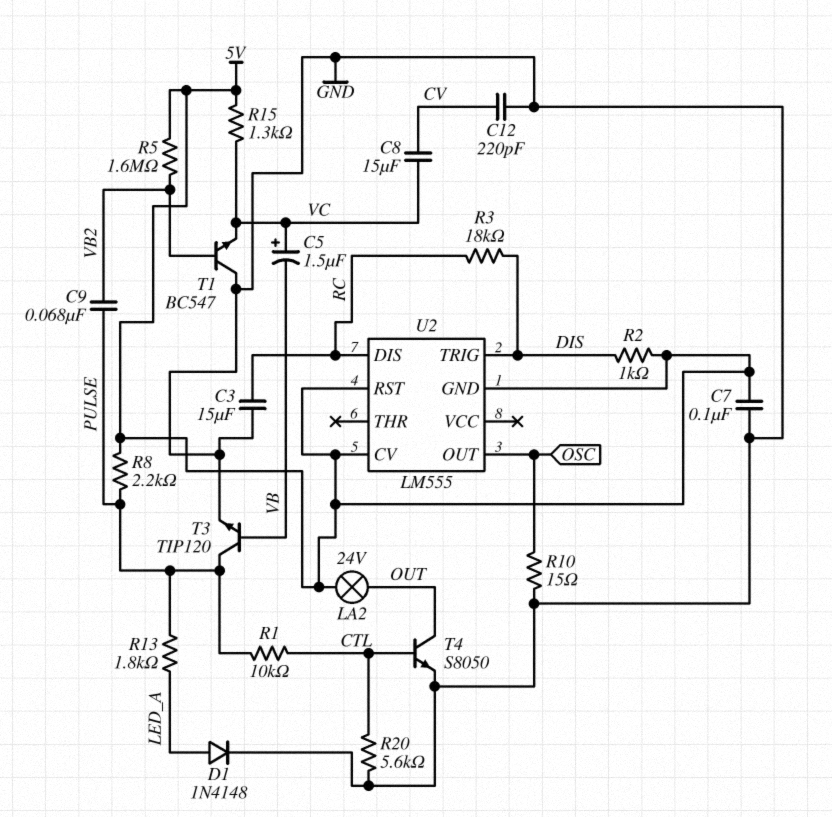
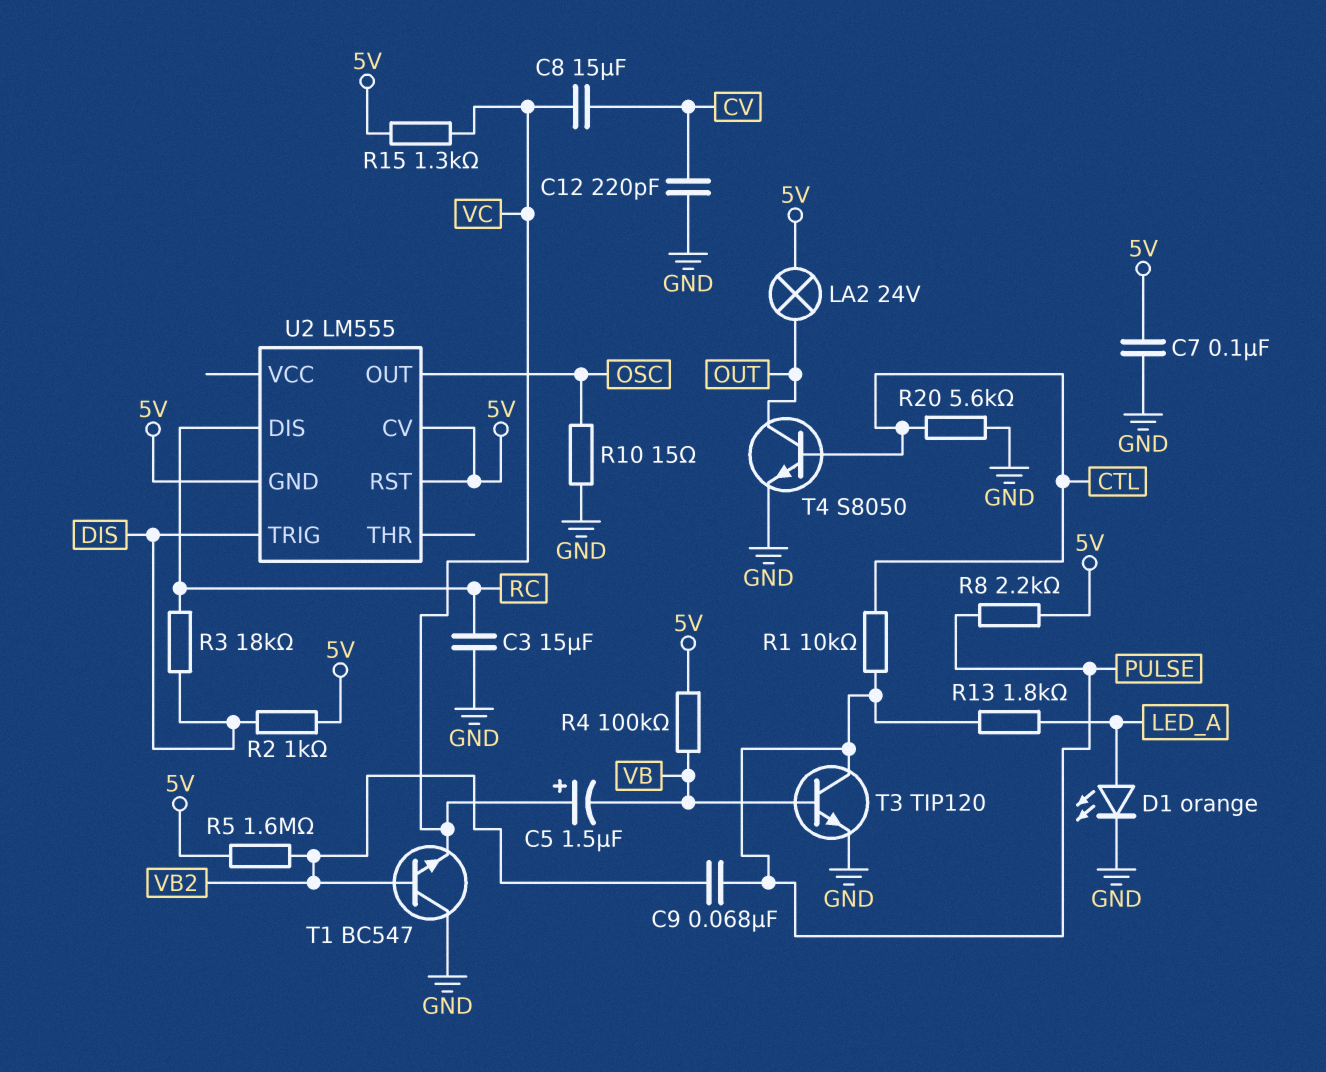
D1: diode 1N4148 (A LED_A, K GND) -> LED orange (A LED_A, K GND)
R4: none -> 100k (5V, VB)

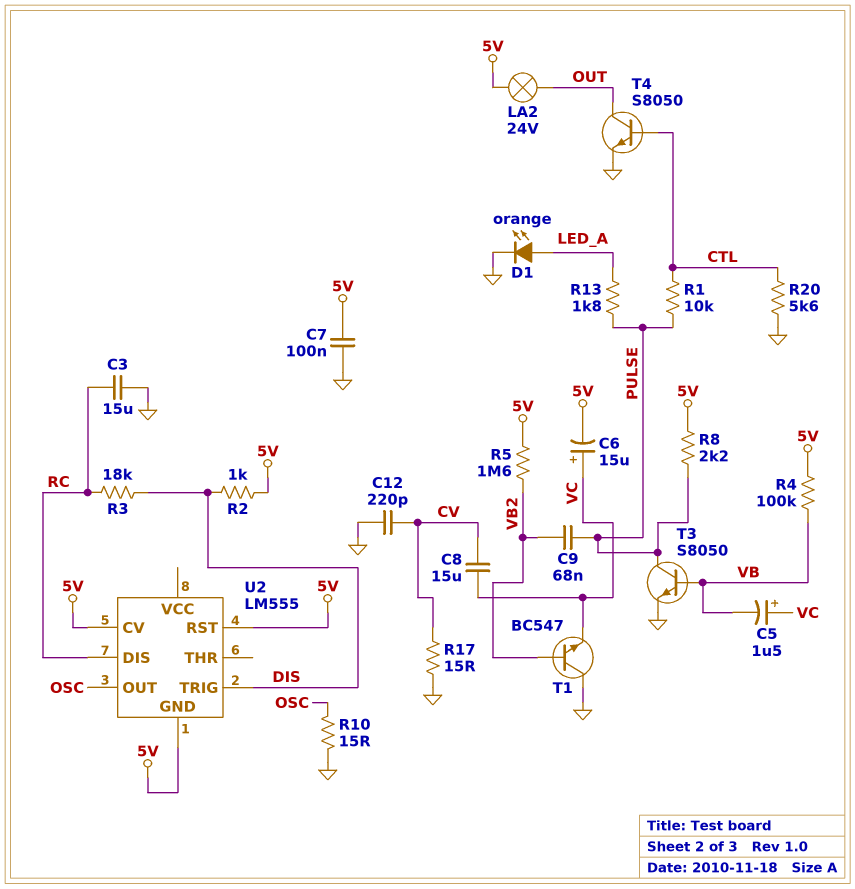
C6: none -> 15uF (plus VC, minus 5V)
R15: 1.3k (5V, VC) -> none
R17: none -> 15 (CV, GND)
T3: NPN TIP120 (B VB, C PULSE, E GND) -> NPN S8050 (B VB, C PULSE, E GND)

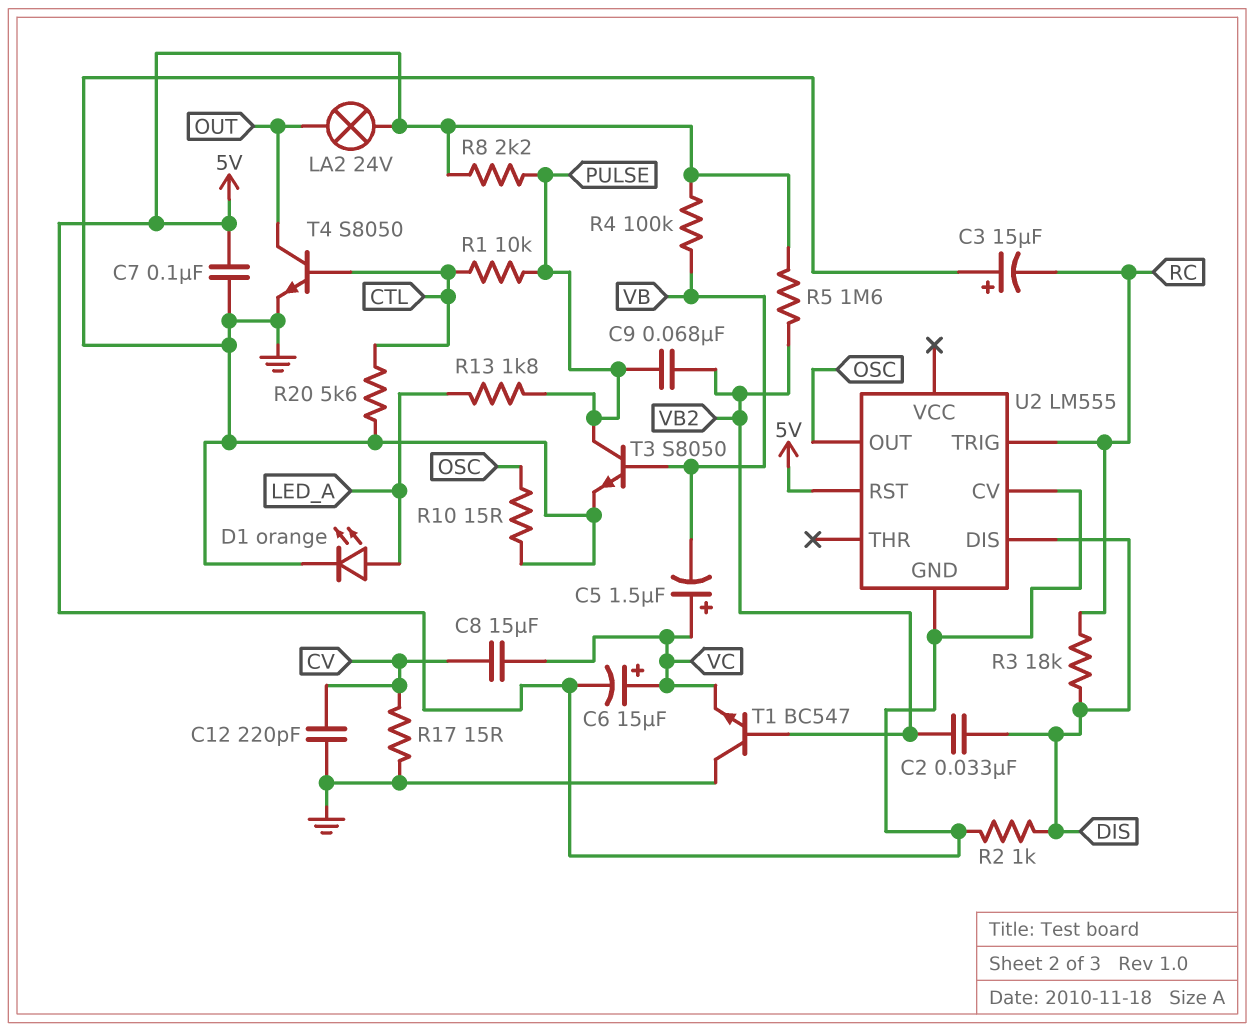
C2: none -> 33nF (DIS, VB2)
C3: 15uF (GND, RC) -> 15uF (plus GND, minus RC)
U2 pin DIS: RC -> DIS
U2 pin TRIG: DIS -> RC

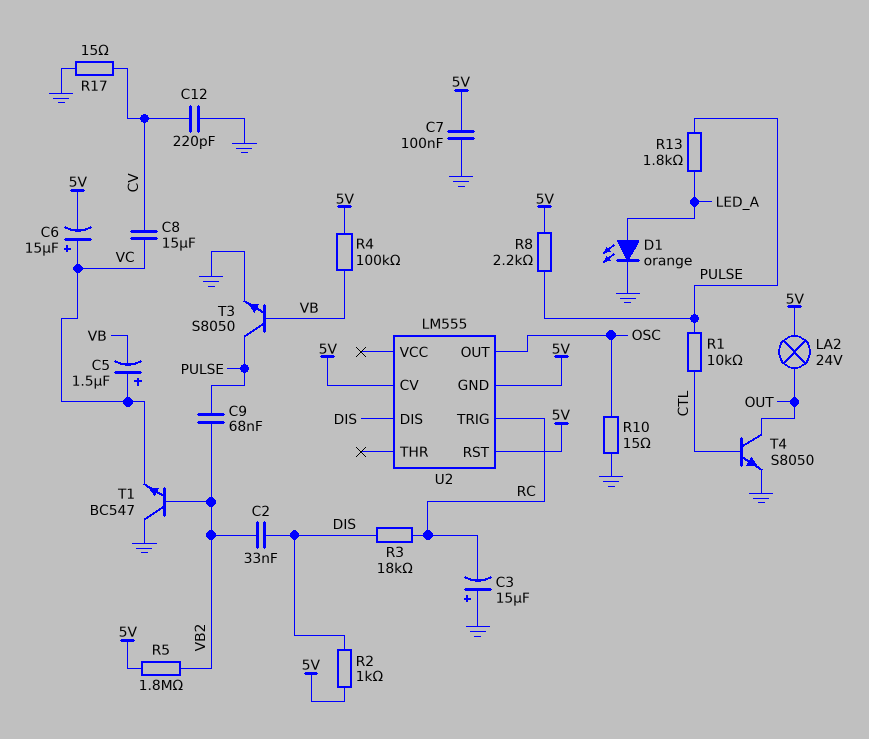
R5: 1.6M (5V, VB2) -> 1.8M (5V, VB2)
R20: 5.6k (CTL, GND) -> none

